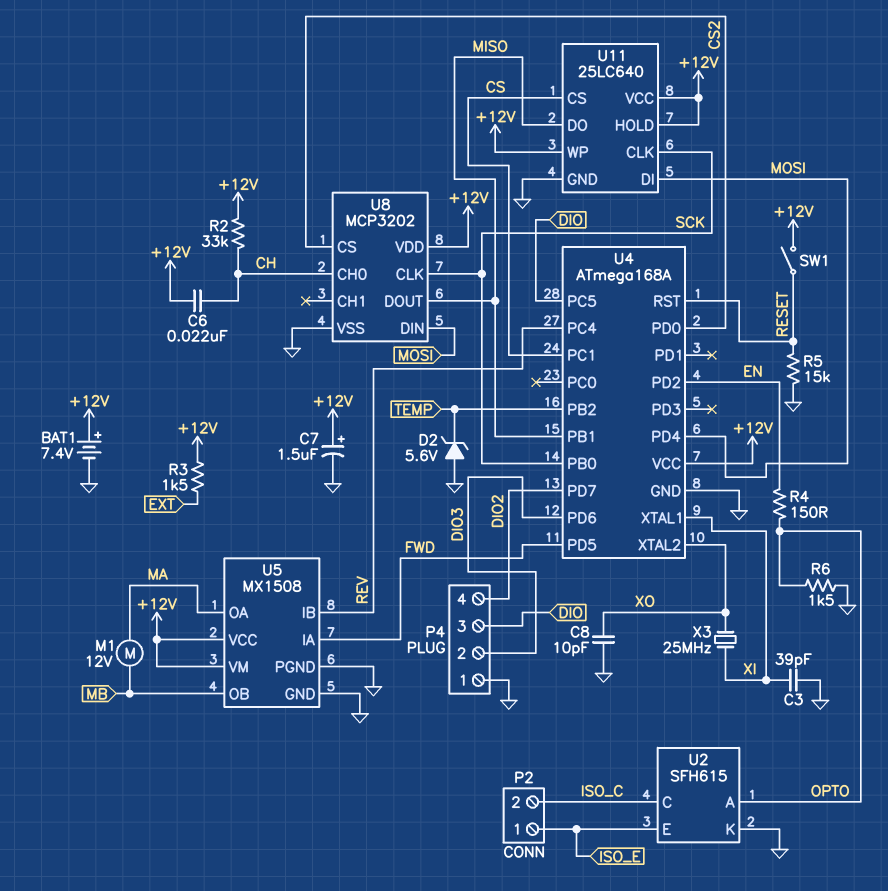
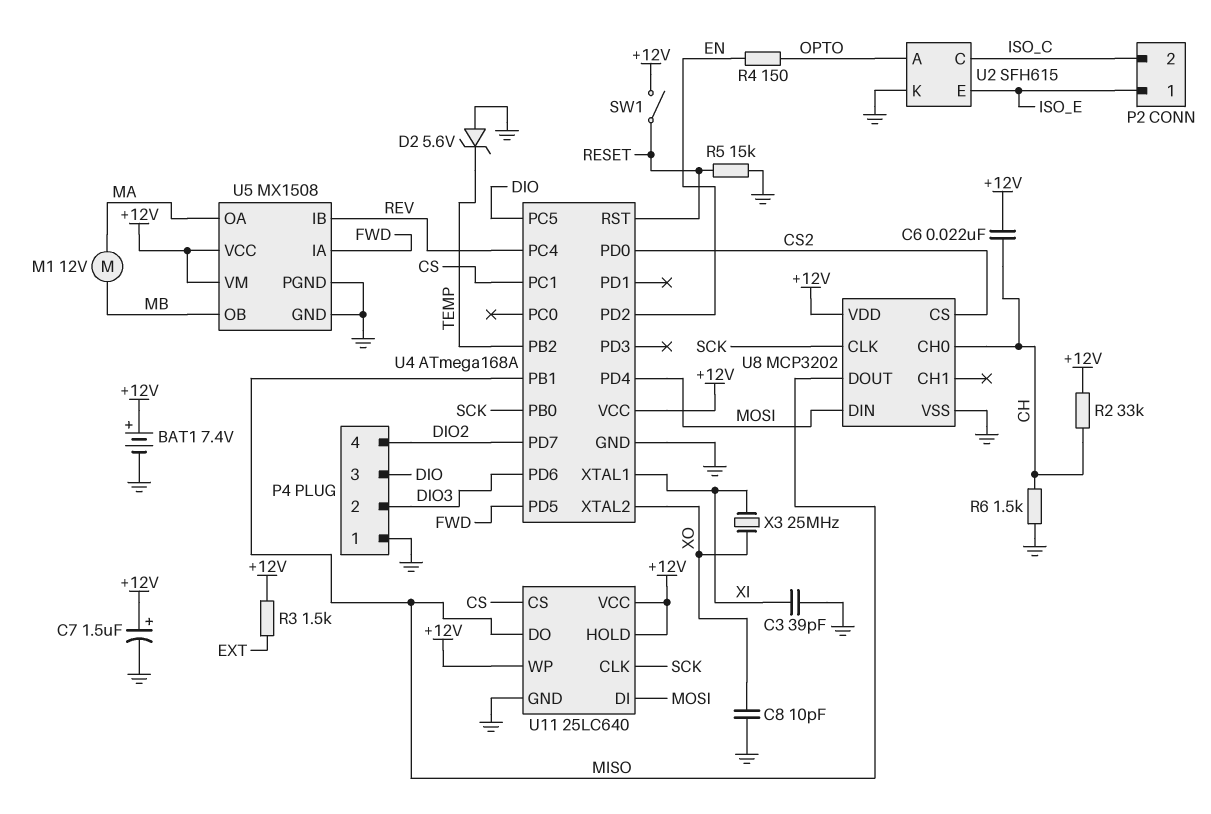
R6: 1.5k (GND, OPTO) -> 1.5k (CH, GND)

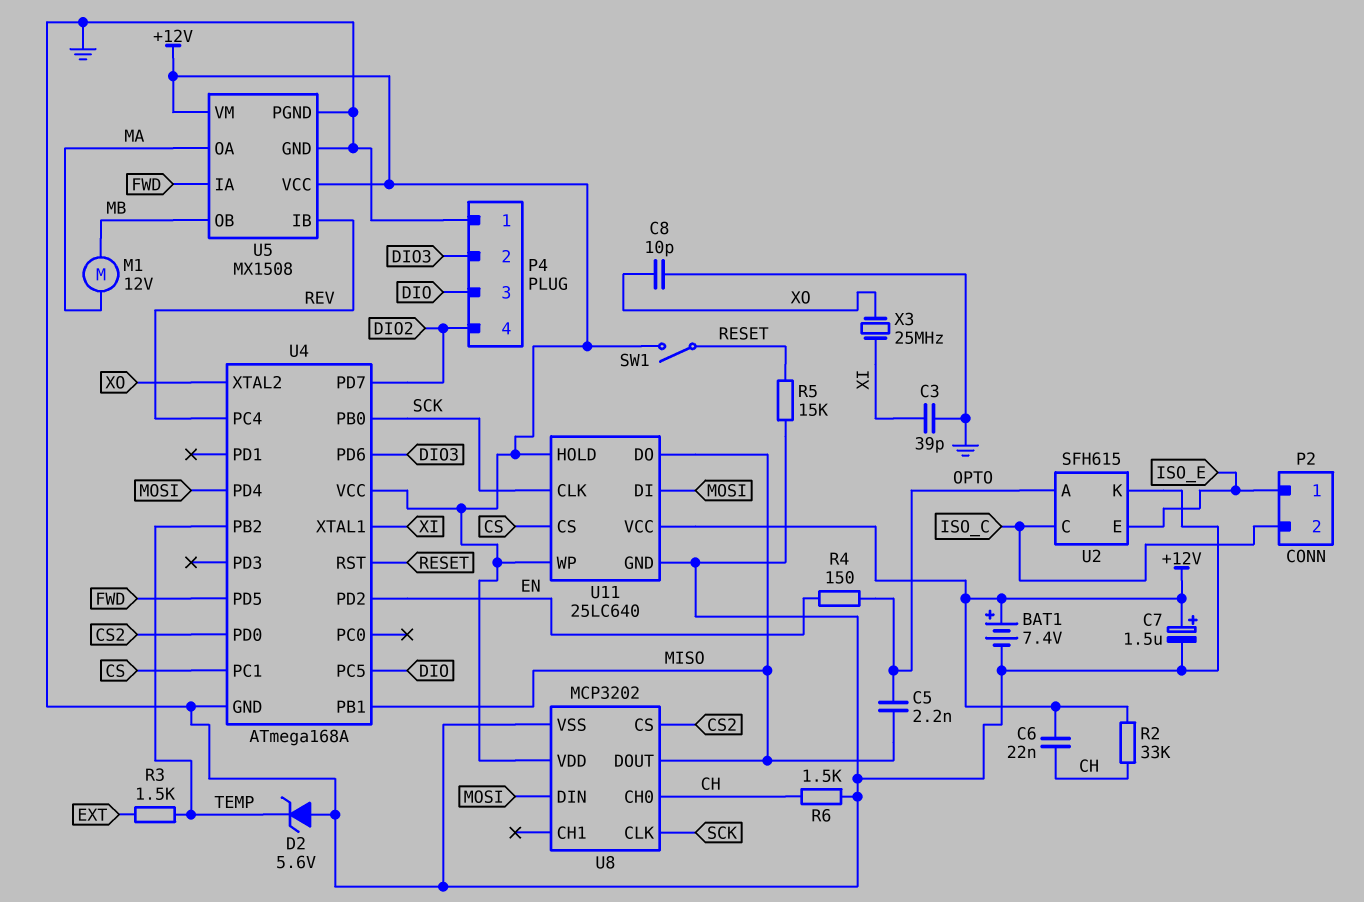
C5: none -> 2.2nF (MISO, OPTO)
R3: 1.5k (+12V, EXT) -> 1.5k (EXT, TEMP)

